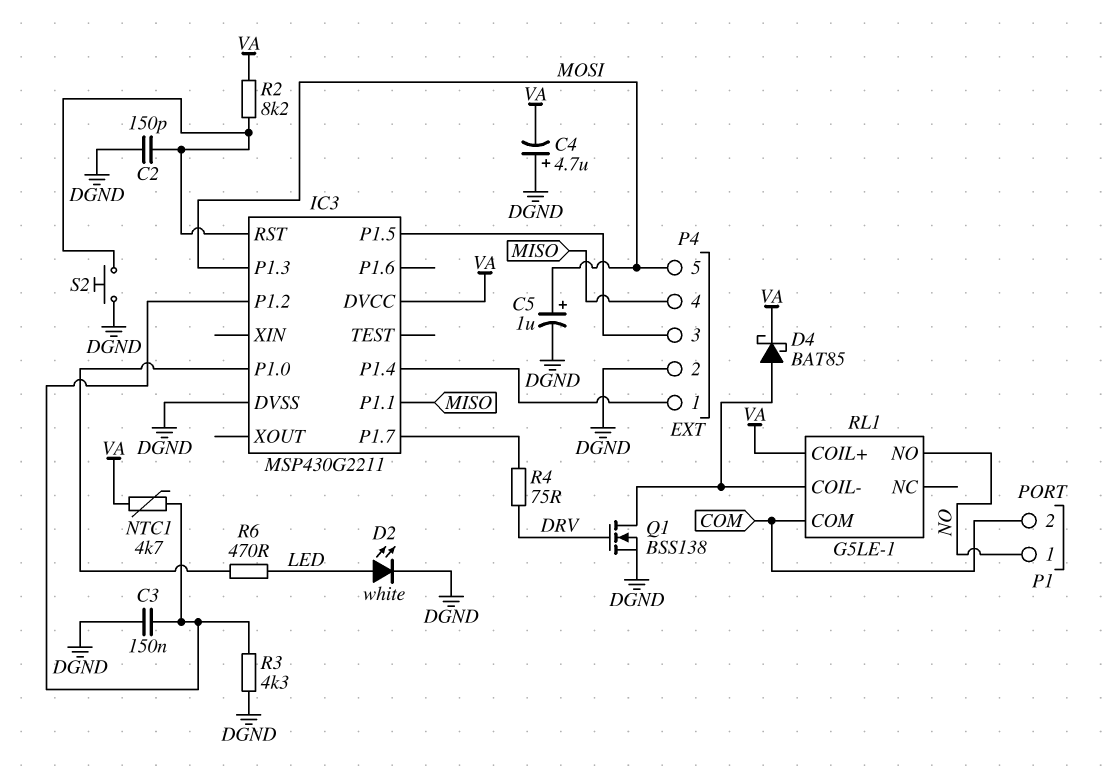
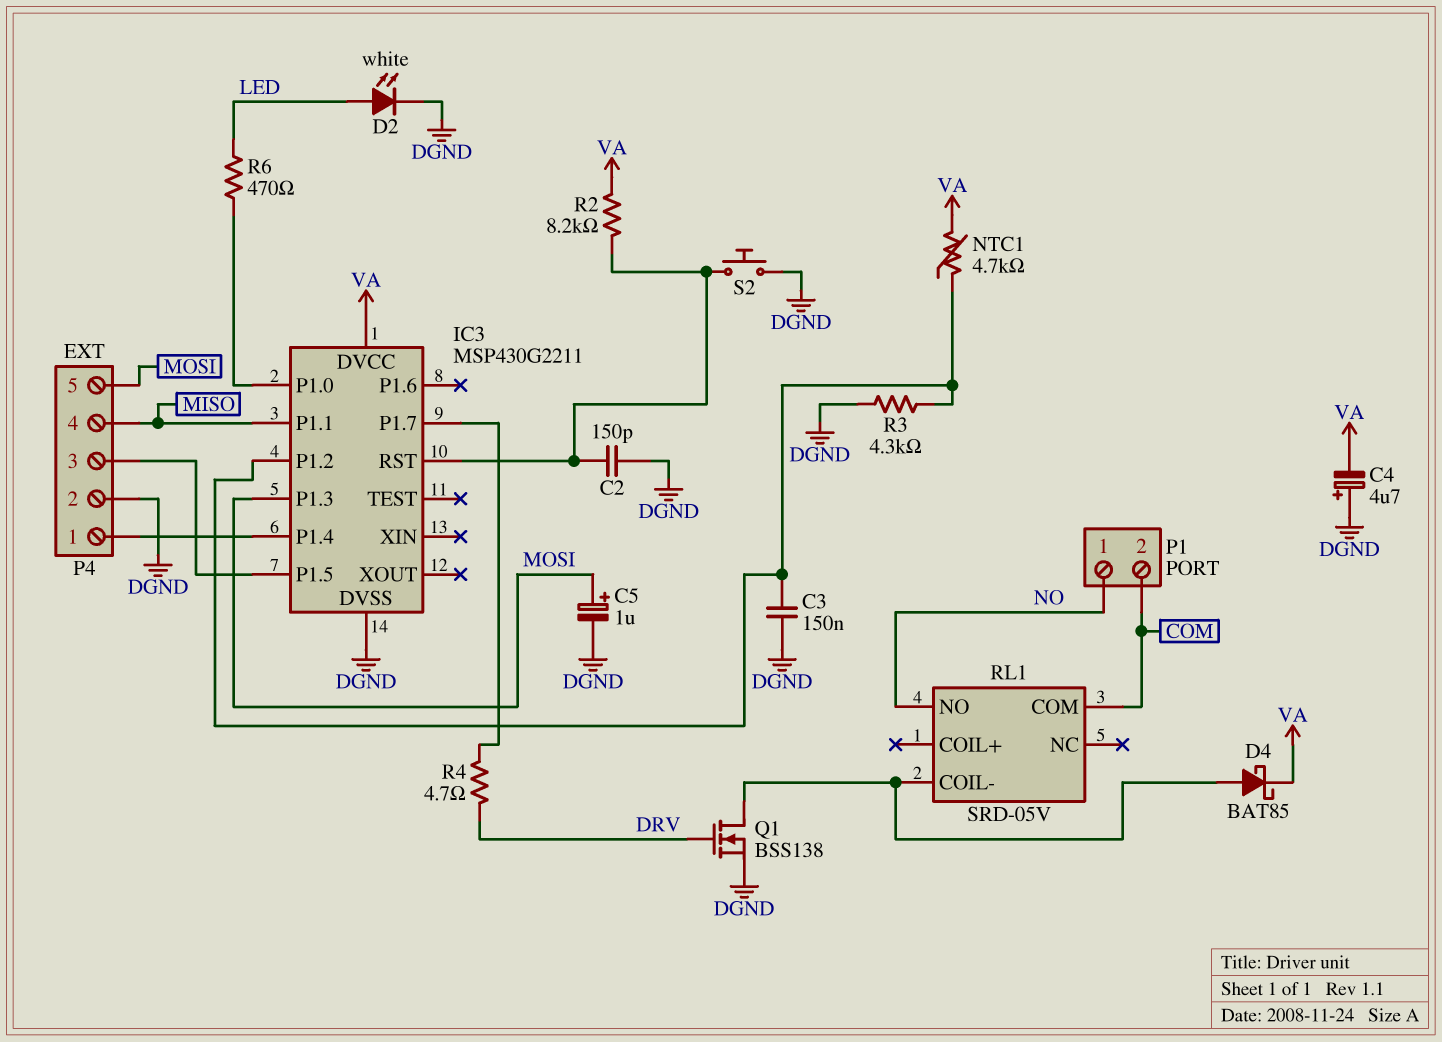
R4: 75 (DRV, IC3/P1.7) -> 4.7 (DRV, IC3/P1.7)
RL1: G5LE-1 -> SRD-05V
RL1 pin COIL+: VA -> none

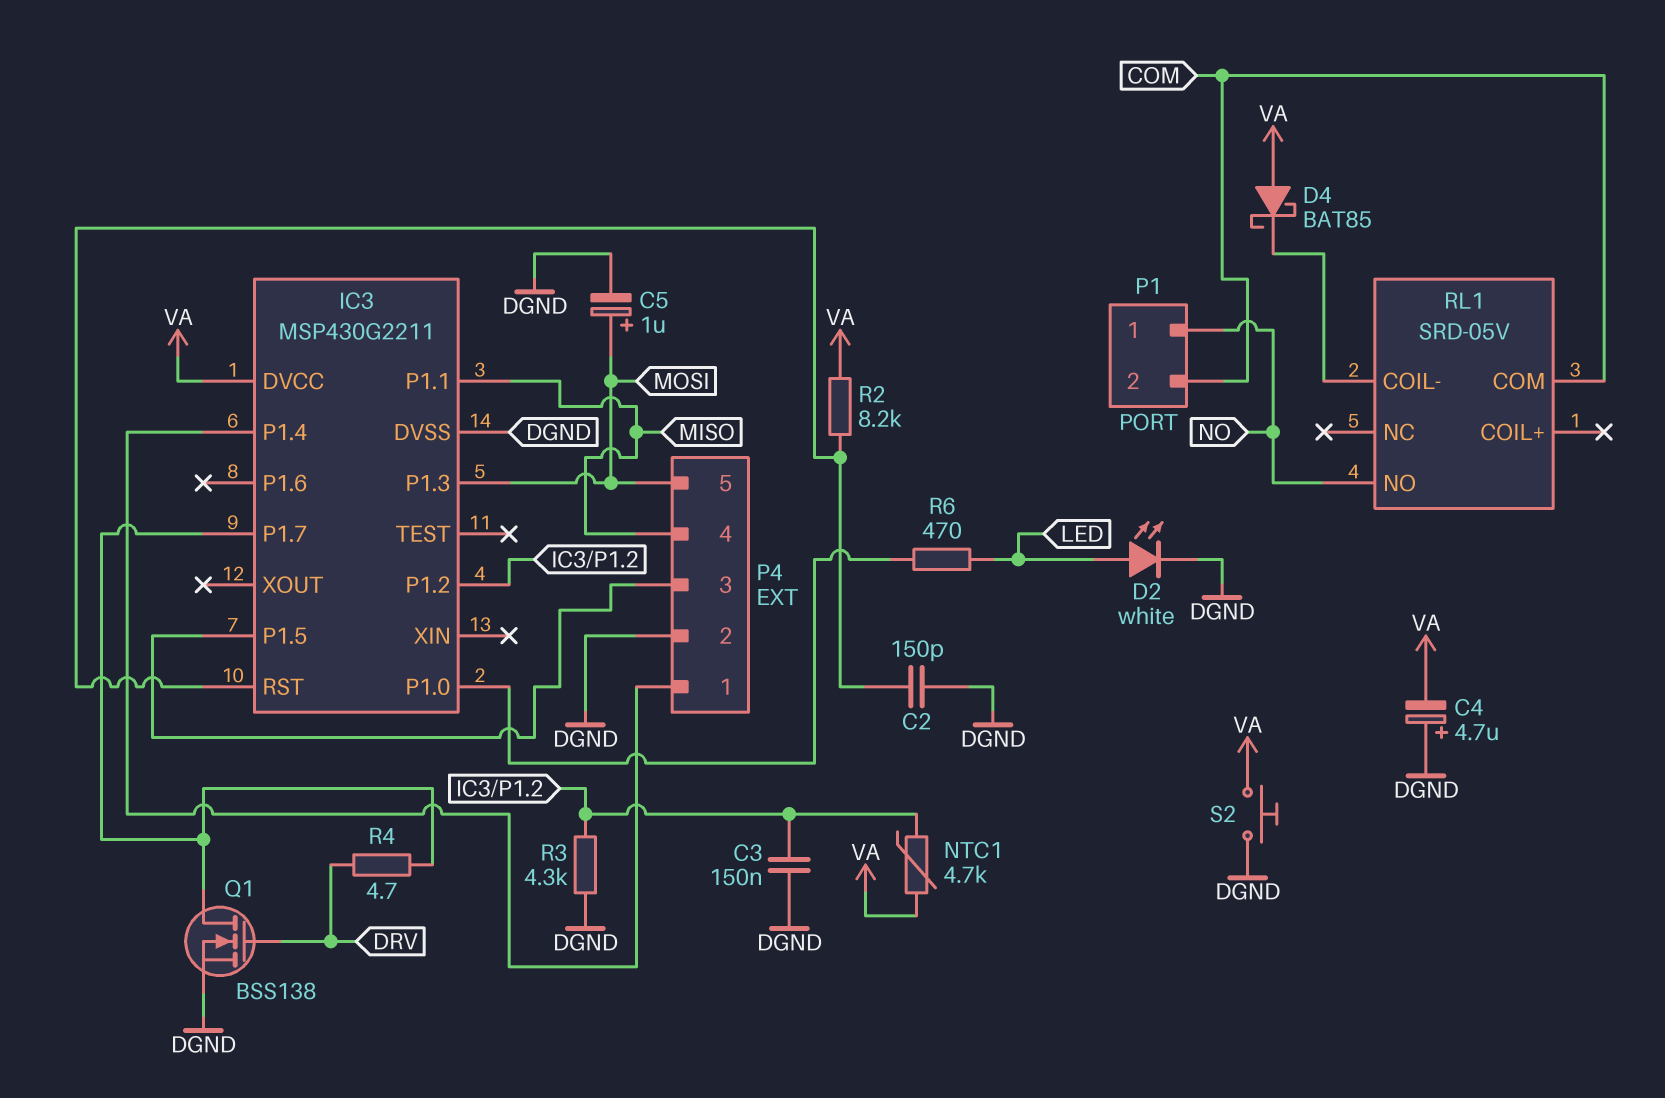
D4: schottky BAT85 (A RL1/COIL-, K VA) -> schottky BAT85 (A VA, K RL1/COIL-)
Q1: NMOS BSS138 (G DRV, D RL1/COIL-, S DGND) -> NMOS BSS138 (G DRV, D IC3/P1.7, S DGND)
S2: button (DGND, IC3/RST) -> button (DGND, VA)

